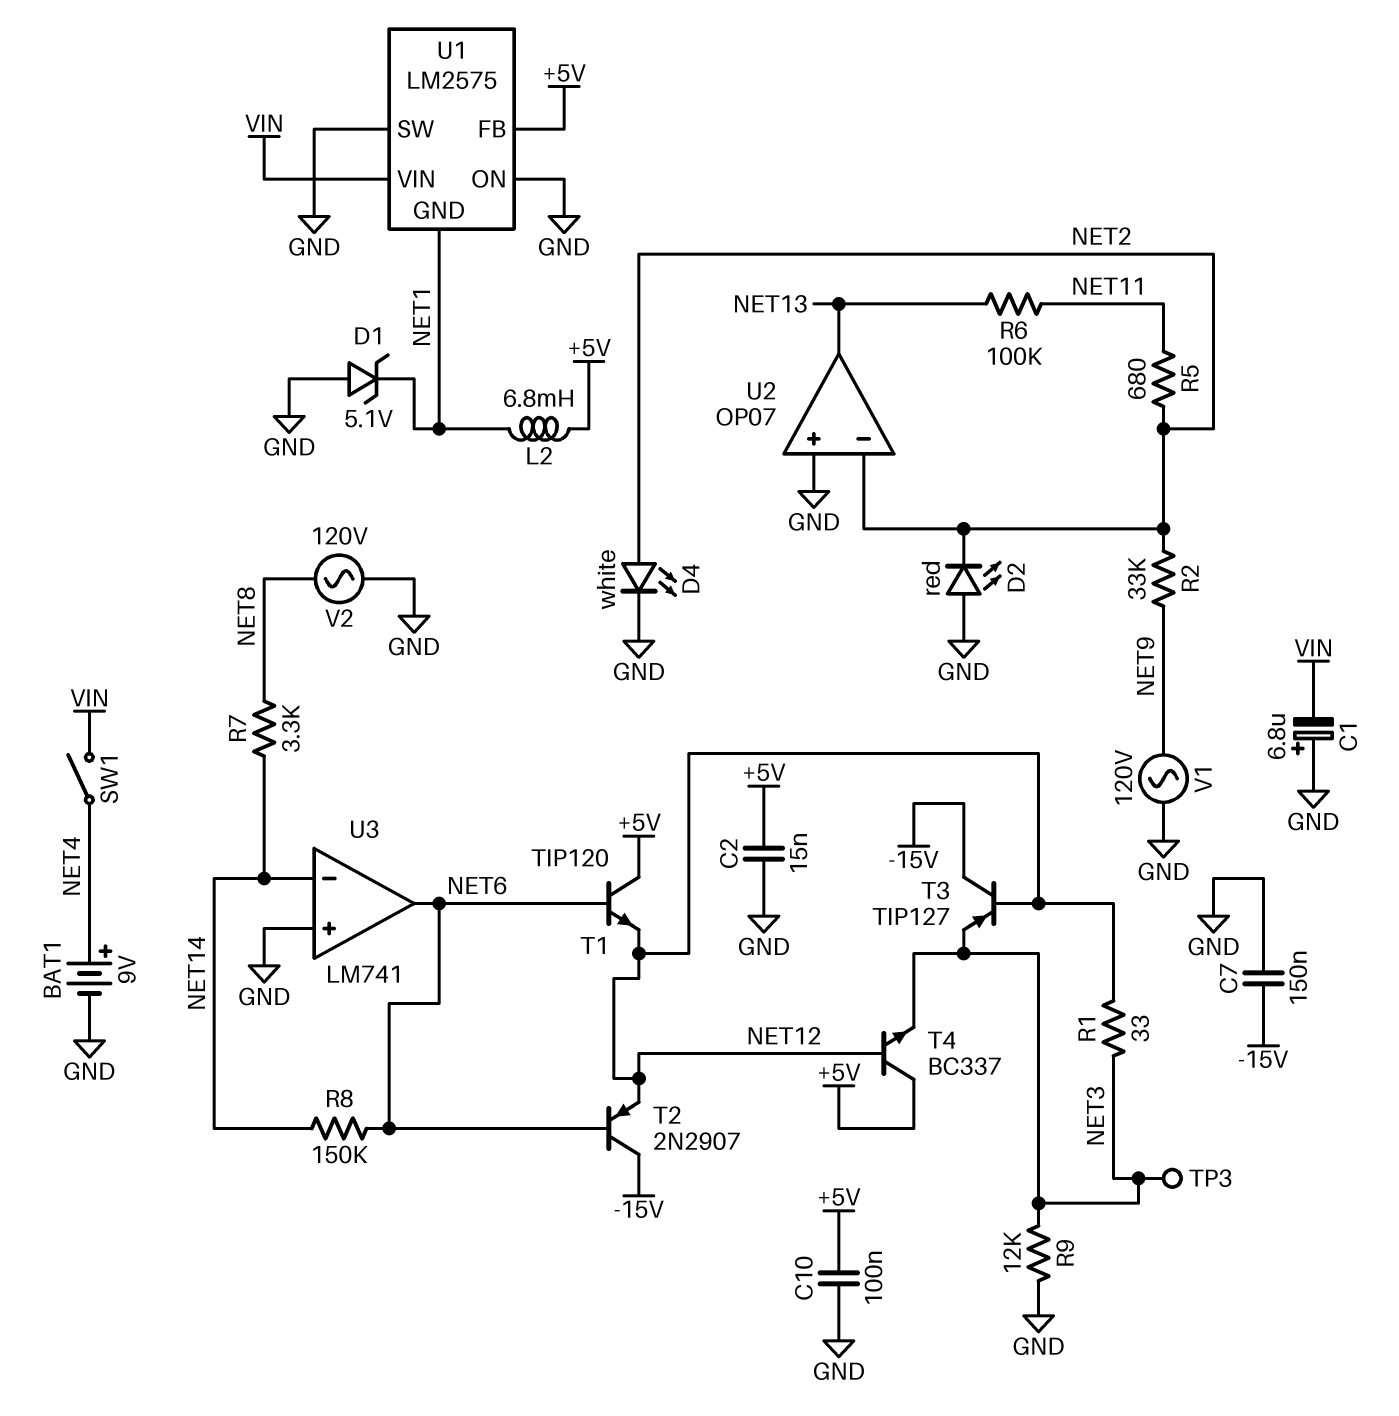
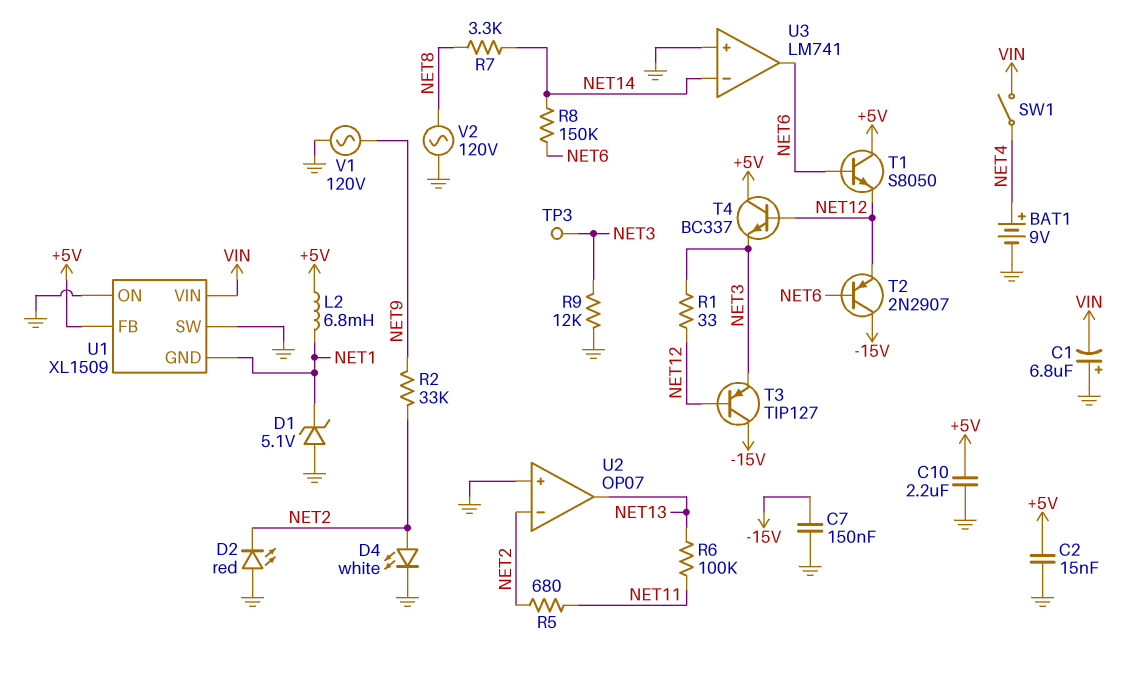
C10: 100nF (+5V, GND) -> 2.2uF (+5V, GND)
T1: NPN TIP120 (B NET6, C +5V, E NET12) -> NPN S8050 (B NET6, C +5V, E NET12)
U1: LM2575 -> XL1509

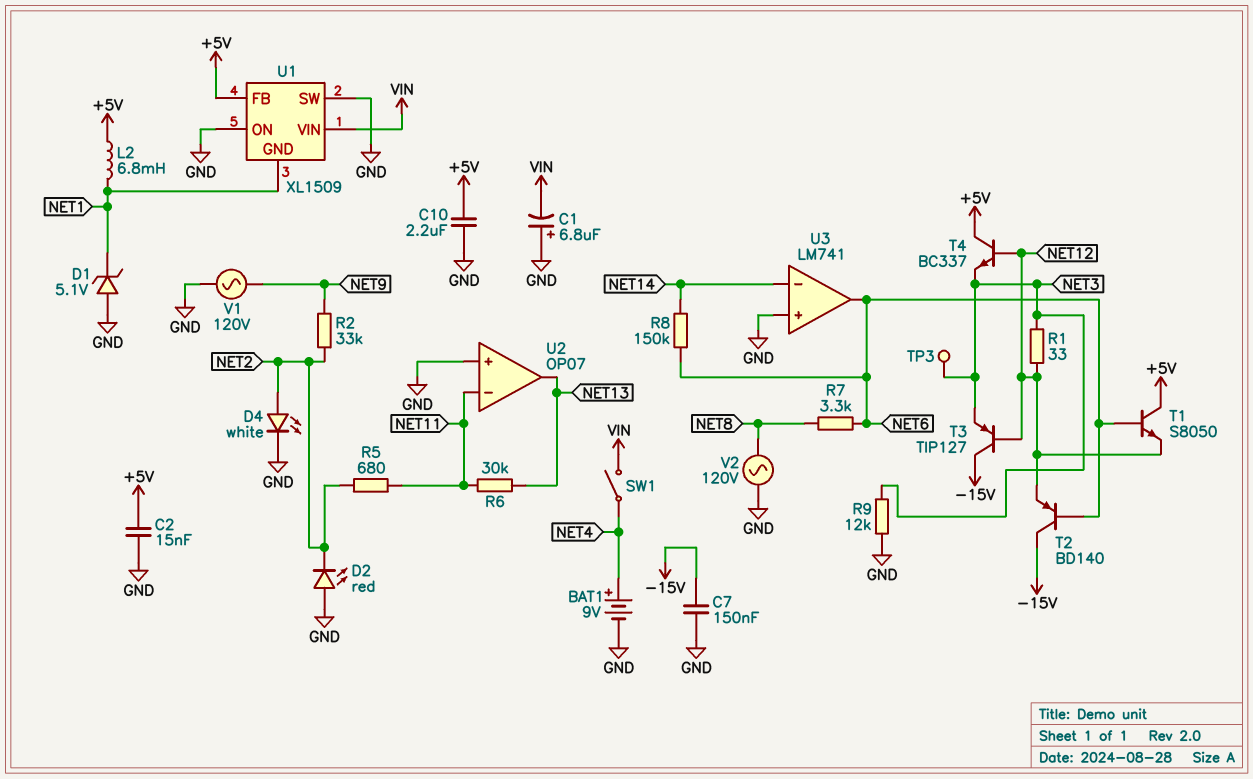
R6: 100k (NET11, NET13) -> 30k (NET11, NET13)
R7: 3.3k (NET8, NET14) -> 3.3k (NET6, NET8)
T2: PNP 2N2907 (B NET6, C -15V, E NET12) -> PNP BD140 (B NET6, C -15V, E NET12)
U2 pin in-: NET2 -> NET11

